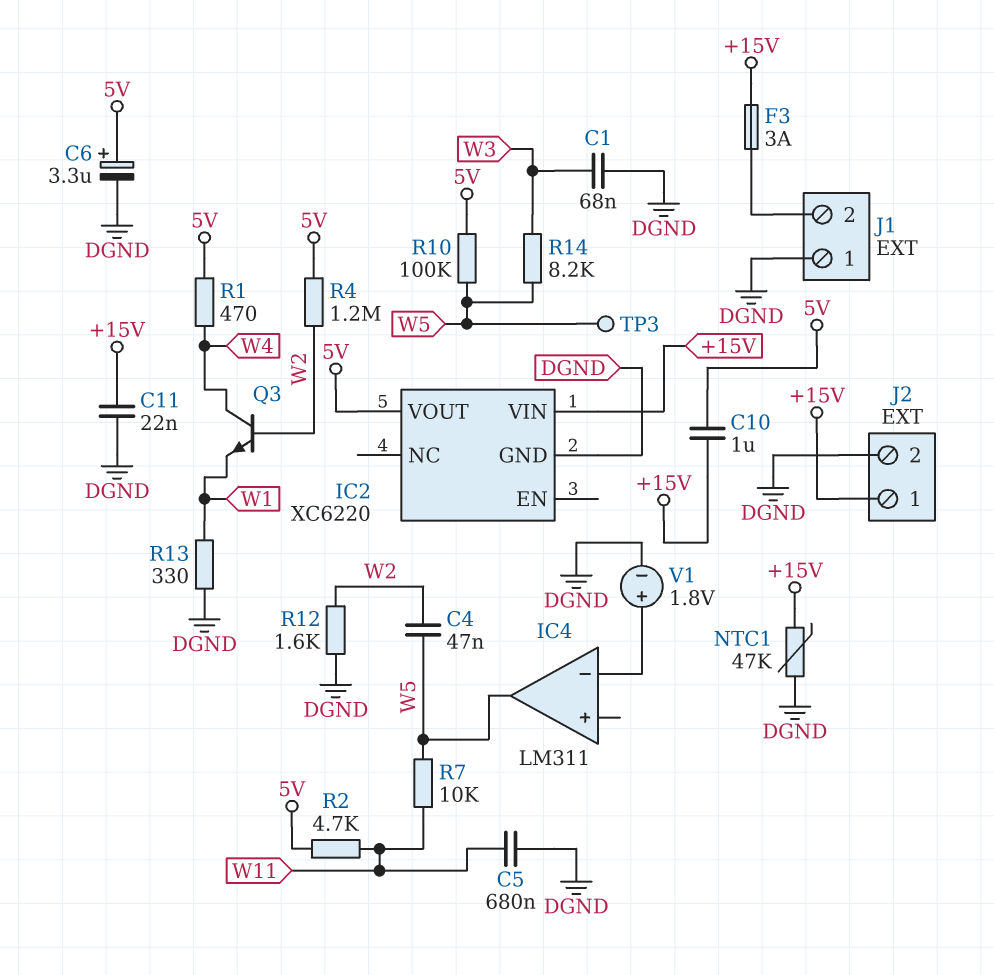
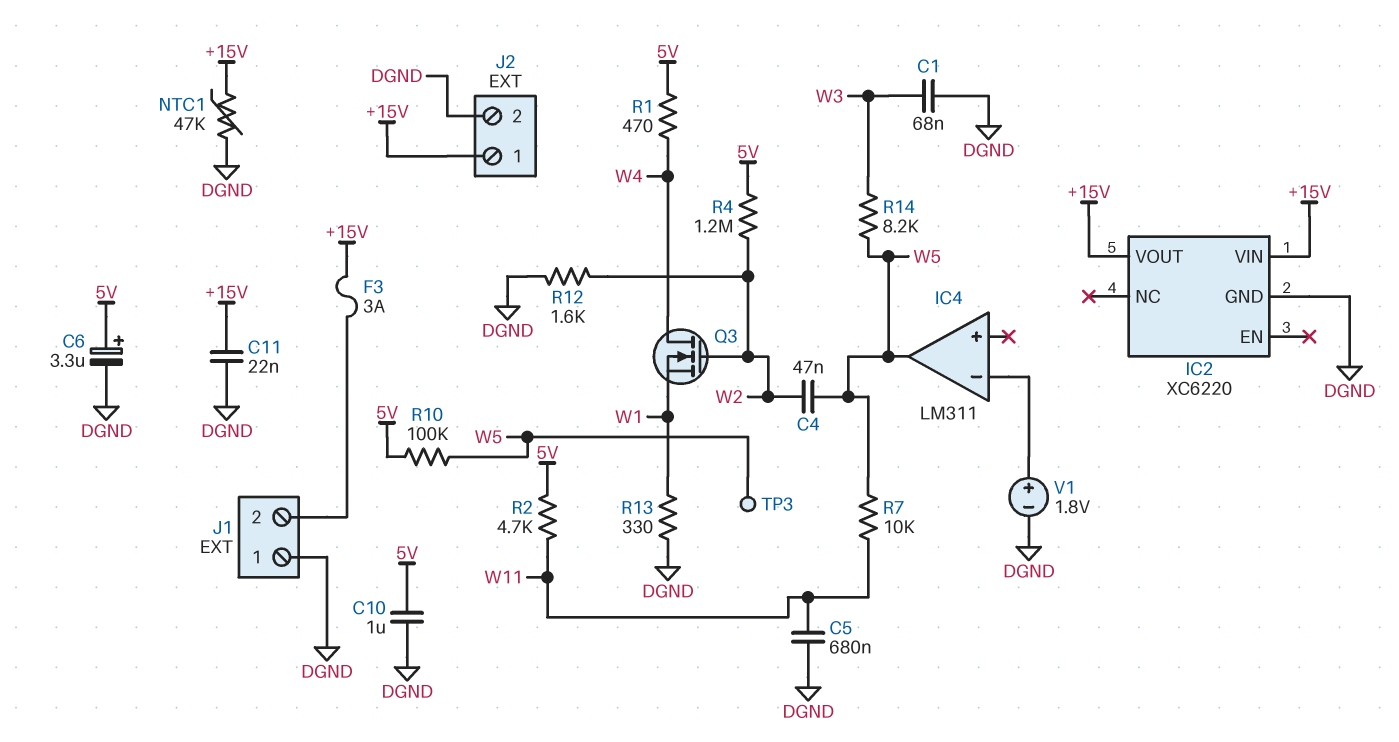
C10: 1uF (+15V, 5V) -> 1uF (5V, DGND)
IC2 pin VOUT: 5V -> +15V
Q3: NPN (B W2, C W4, E W1) -> NMOS (G W2, D W4, S W1)

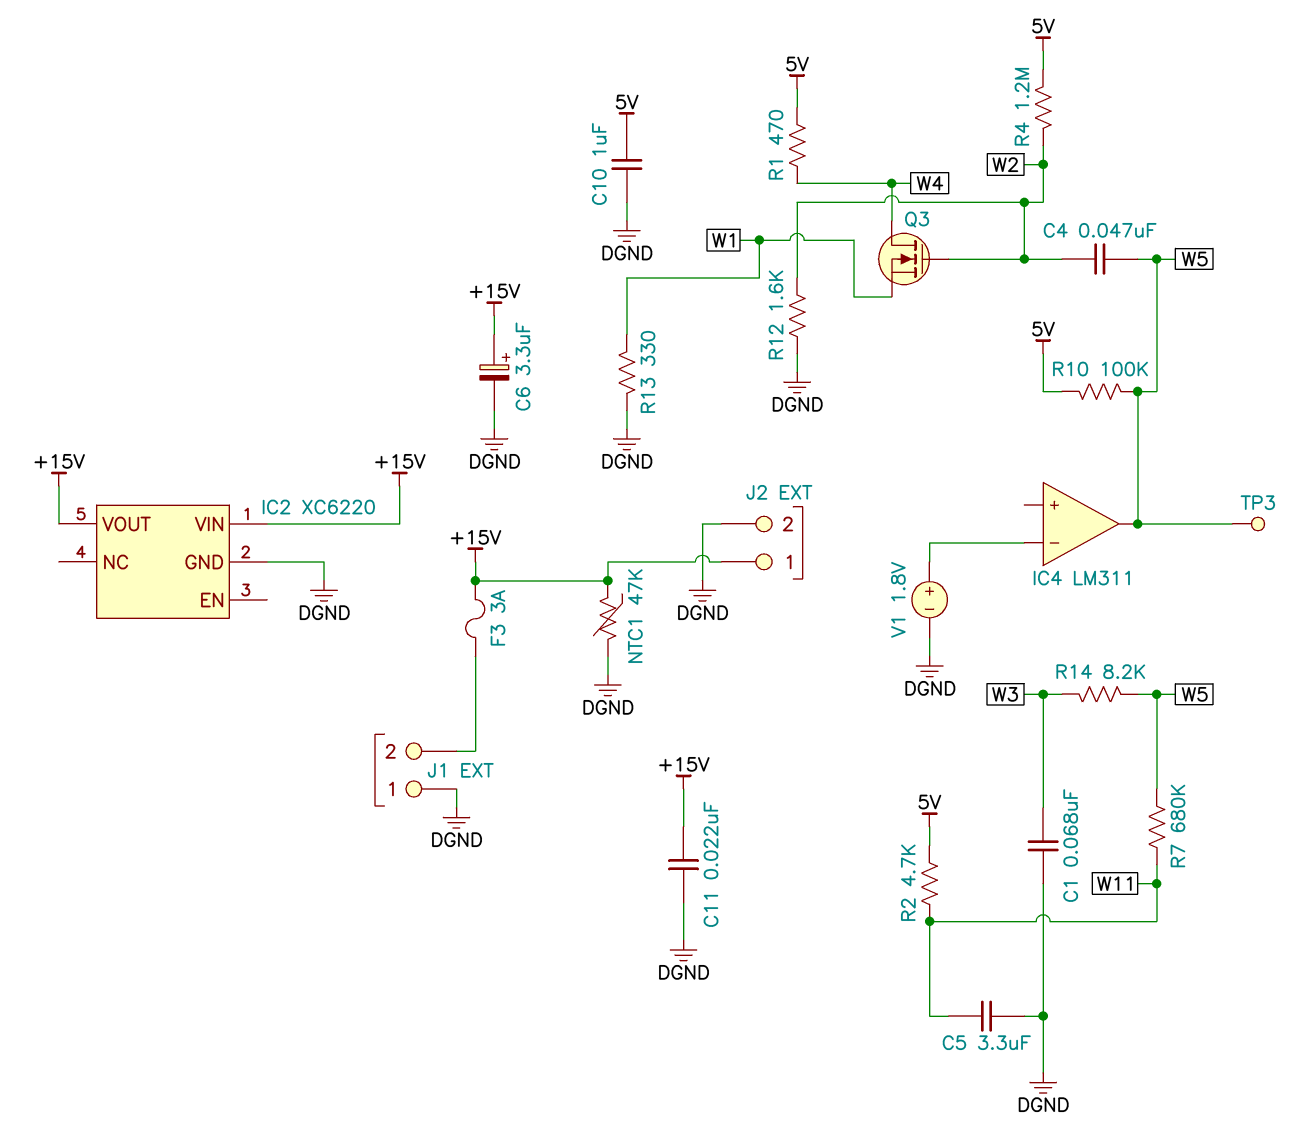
C5: 680nF (DGND, W11) -> 3.3uF (DGND, W11)
C6: 3.3uF (plus 5V, minus DGND) -> 3.3uF (plus +15V, minus DGND)
R7: 10k (W5, W11) -> 680k (W5, W11)

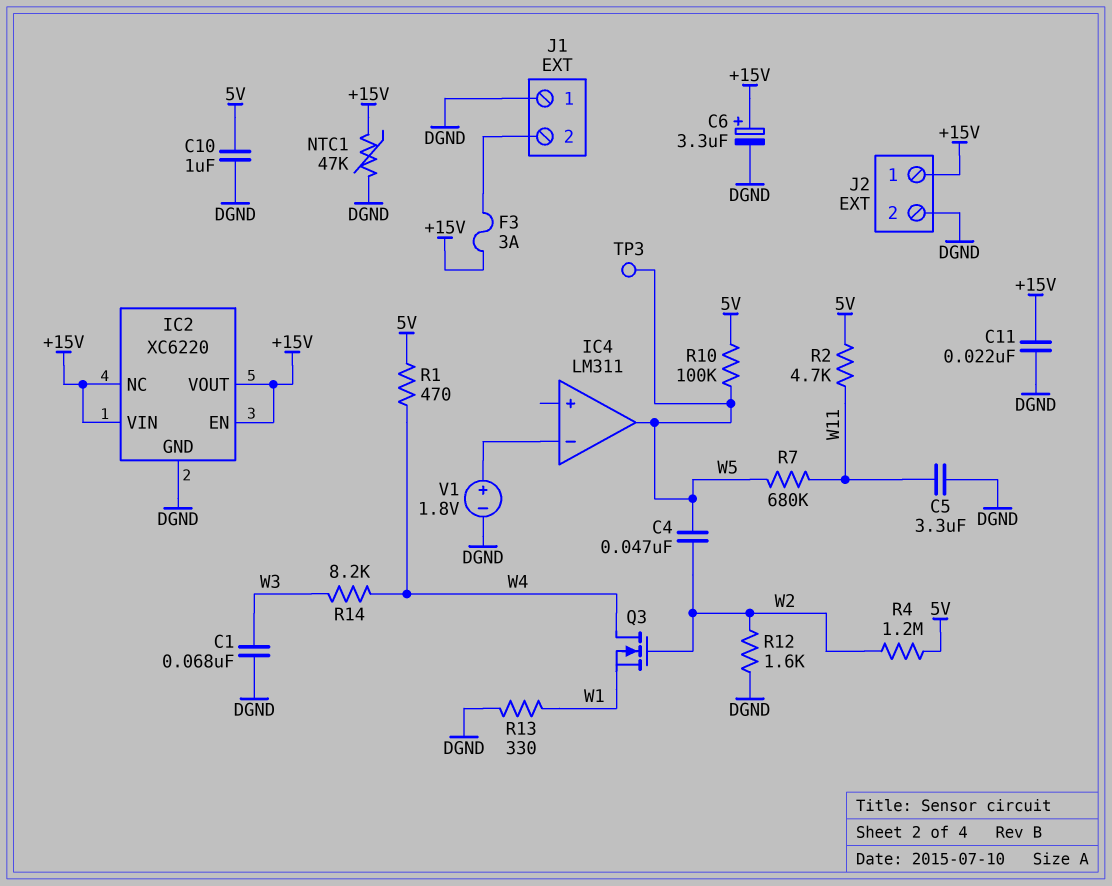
IC2 pin EN: none -> +15V
IC2 pin NC: none -> +15V
R14: 8.2k (W3, W5) -> 8.2k (W3, W4)

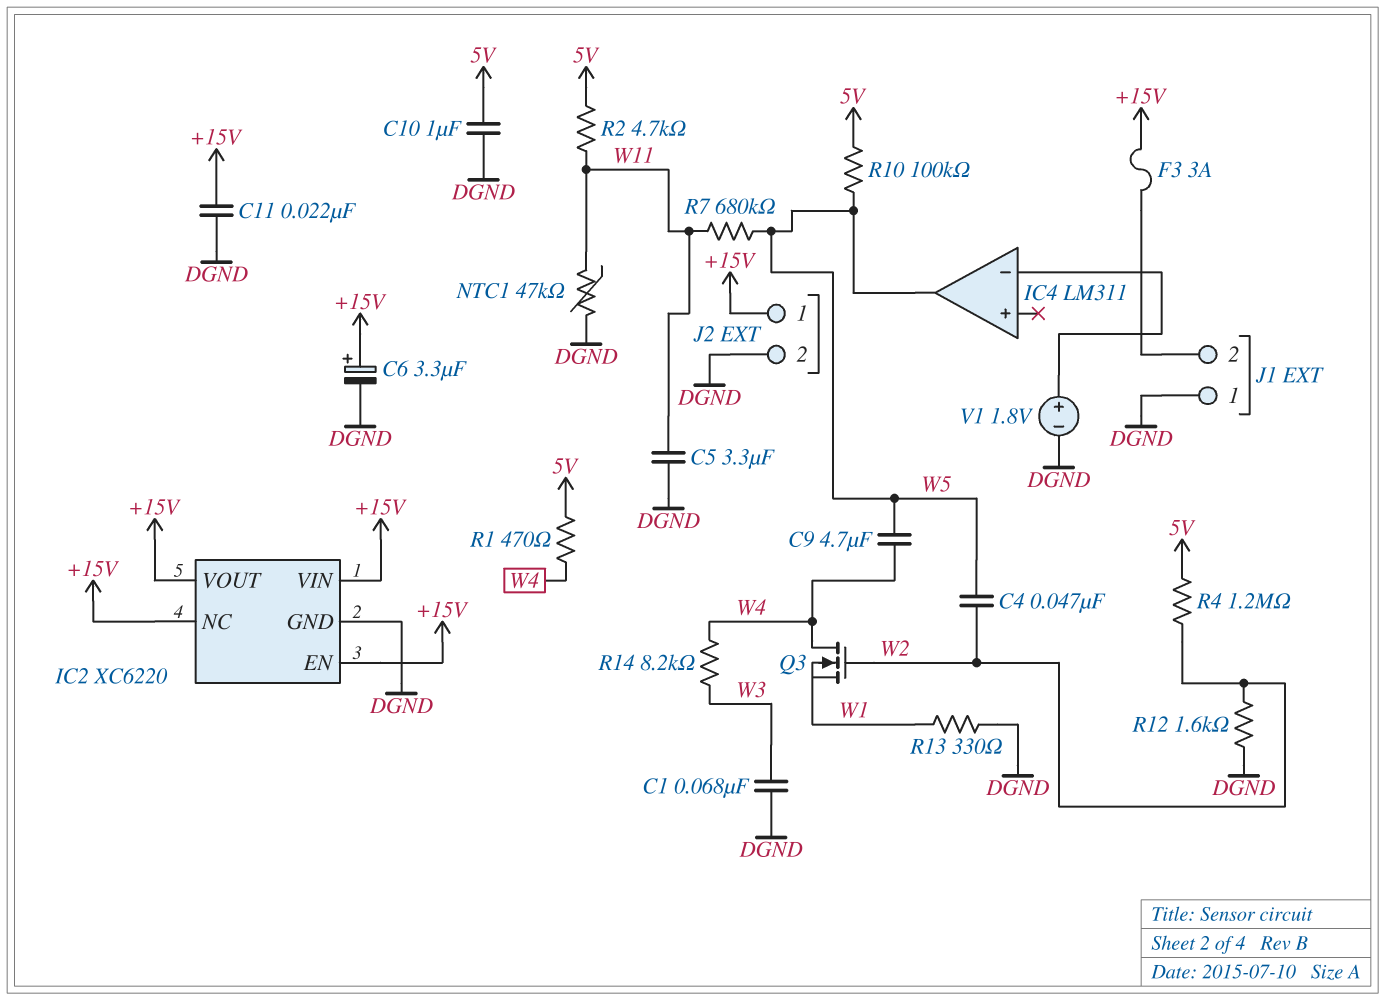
C9: none -> 4.7uF (W4, W5)
NTC1: 47k (+15V, DGND) -> 47k (DGND, W11)
TP3: test point (W5) -> none

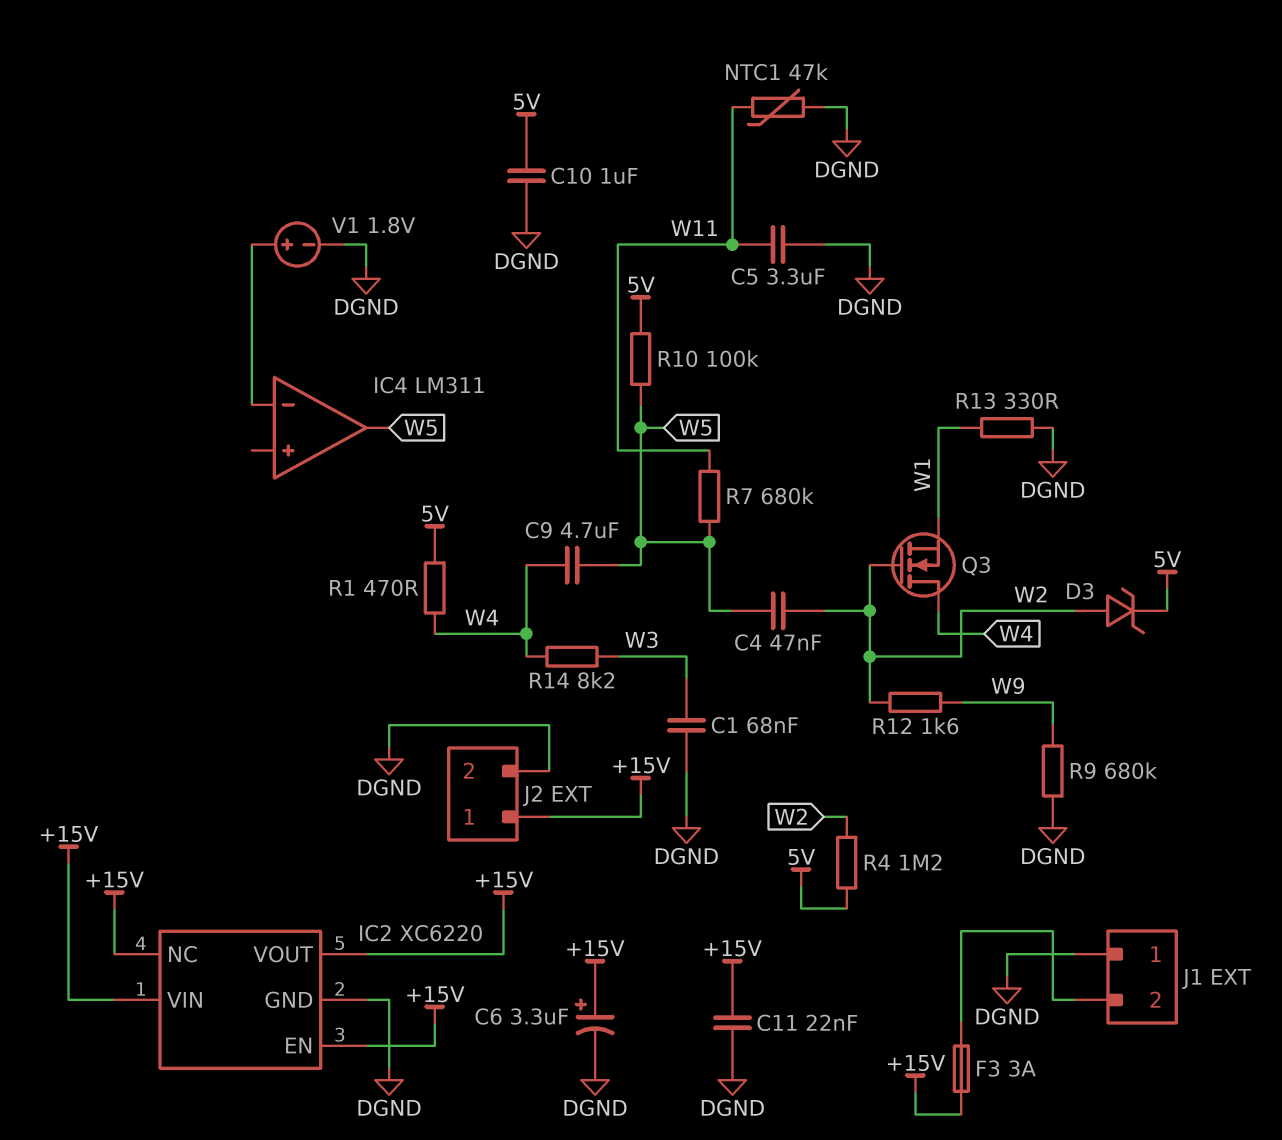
D3: none -> zener (A W2, K 5V)
R2: 4.7k (5V, W11) -> none
R9: none -> 680k (DGND, W9)
R12: 1.6k (DGND, W2) -> 1.6k (W2, W9)

